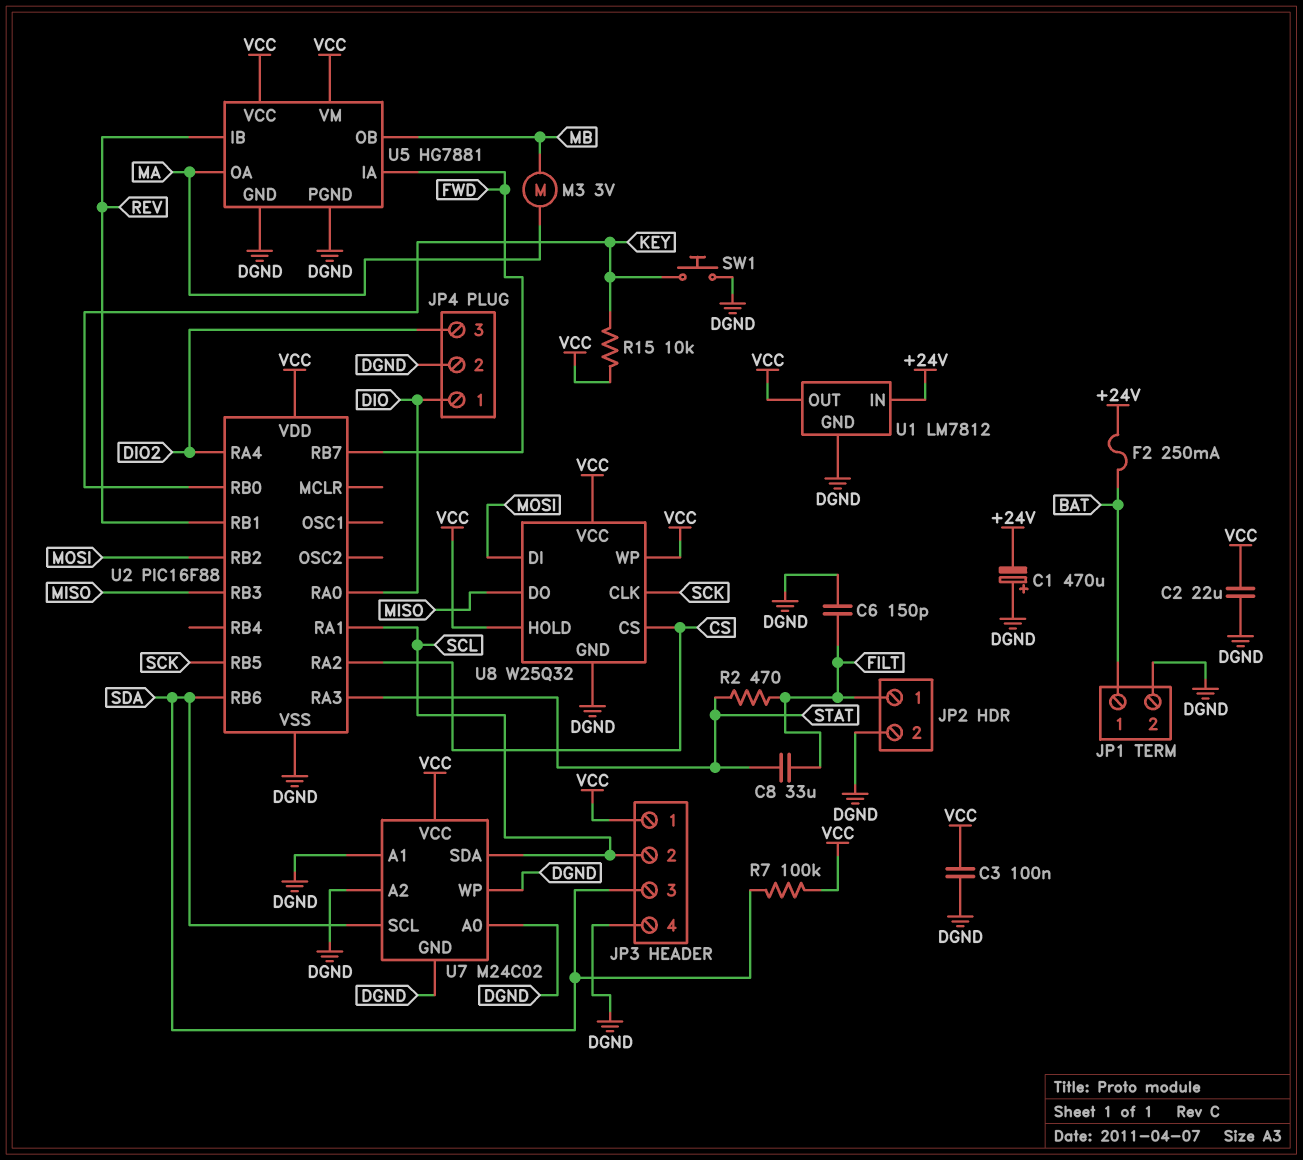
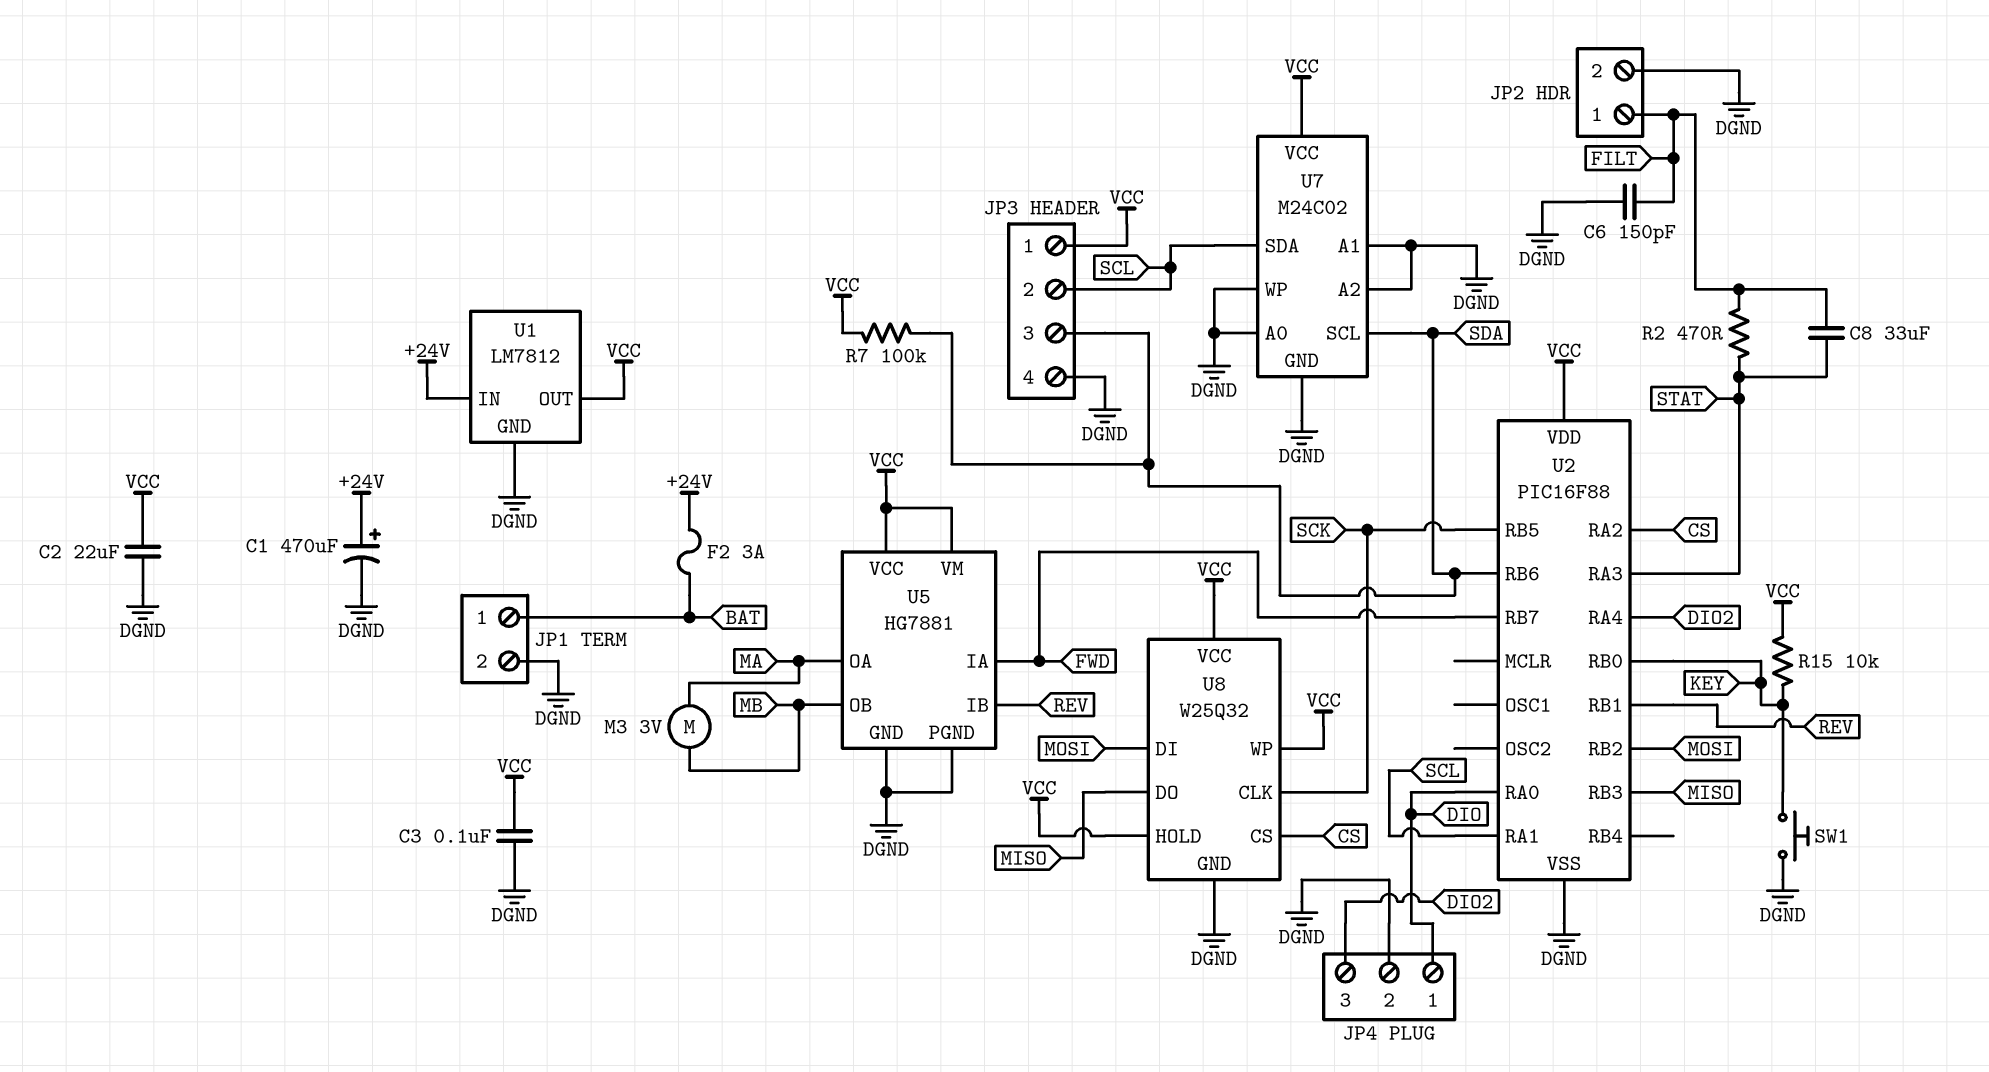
C1: 470uF (plus DGND, minus +24V) -> 470uF (plus +24V, minus DGND)
F2: 250mA (+24V, BAT) -> 3A (+24V, BAT)

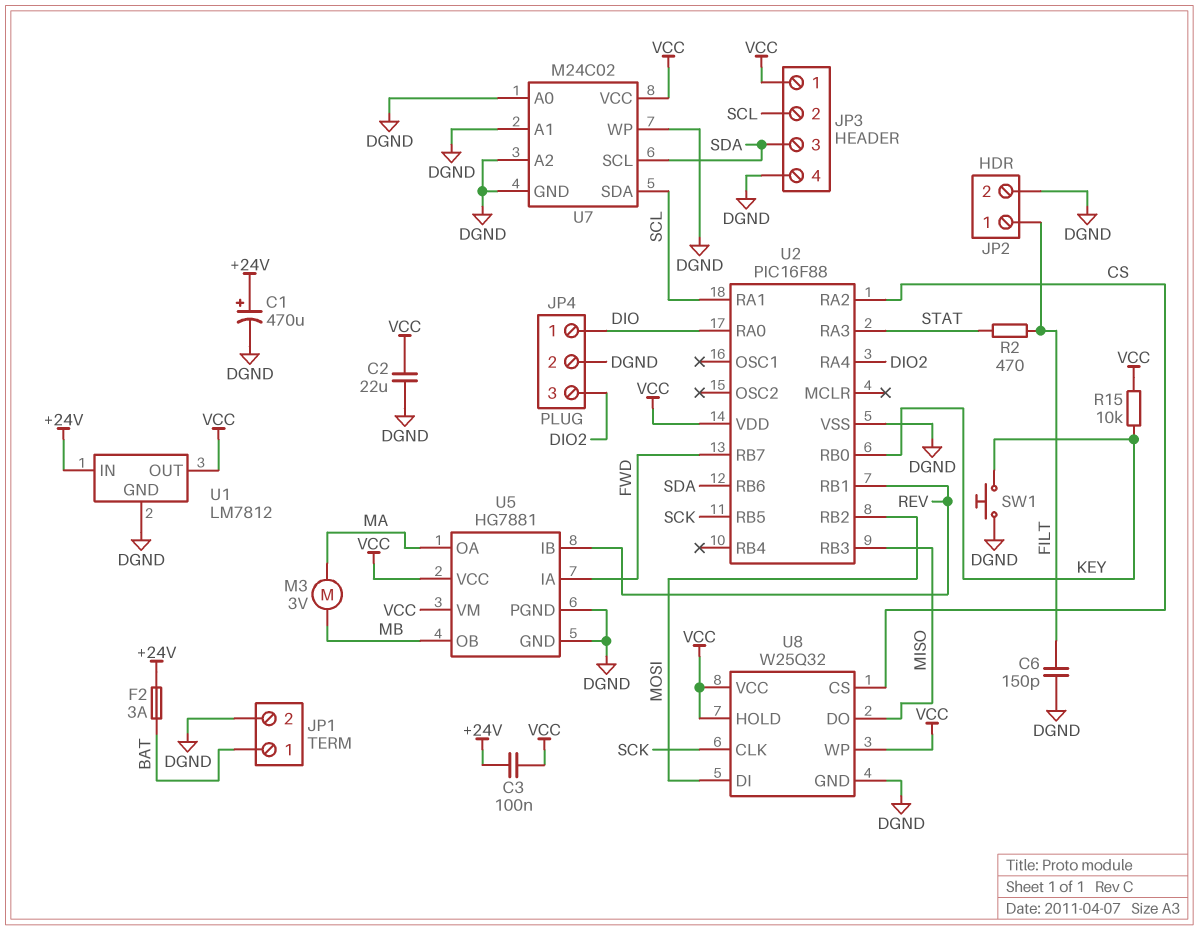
C3: 100nF (DGND, VCC) -> 100nF (+24V, VCC)
C8: 33uF (FILT, STAT) -> none
R7: 100k (SDA, VCC) -> none

